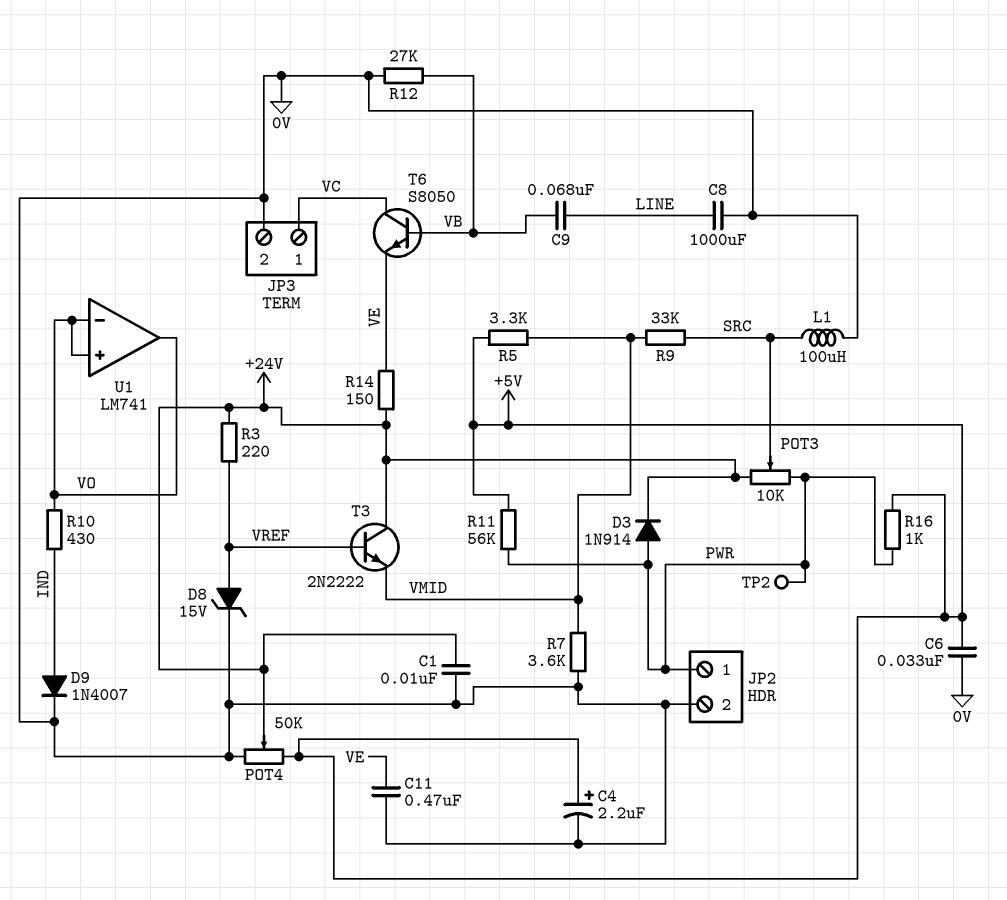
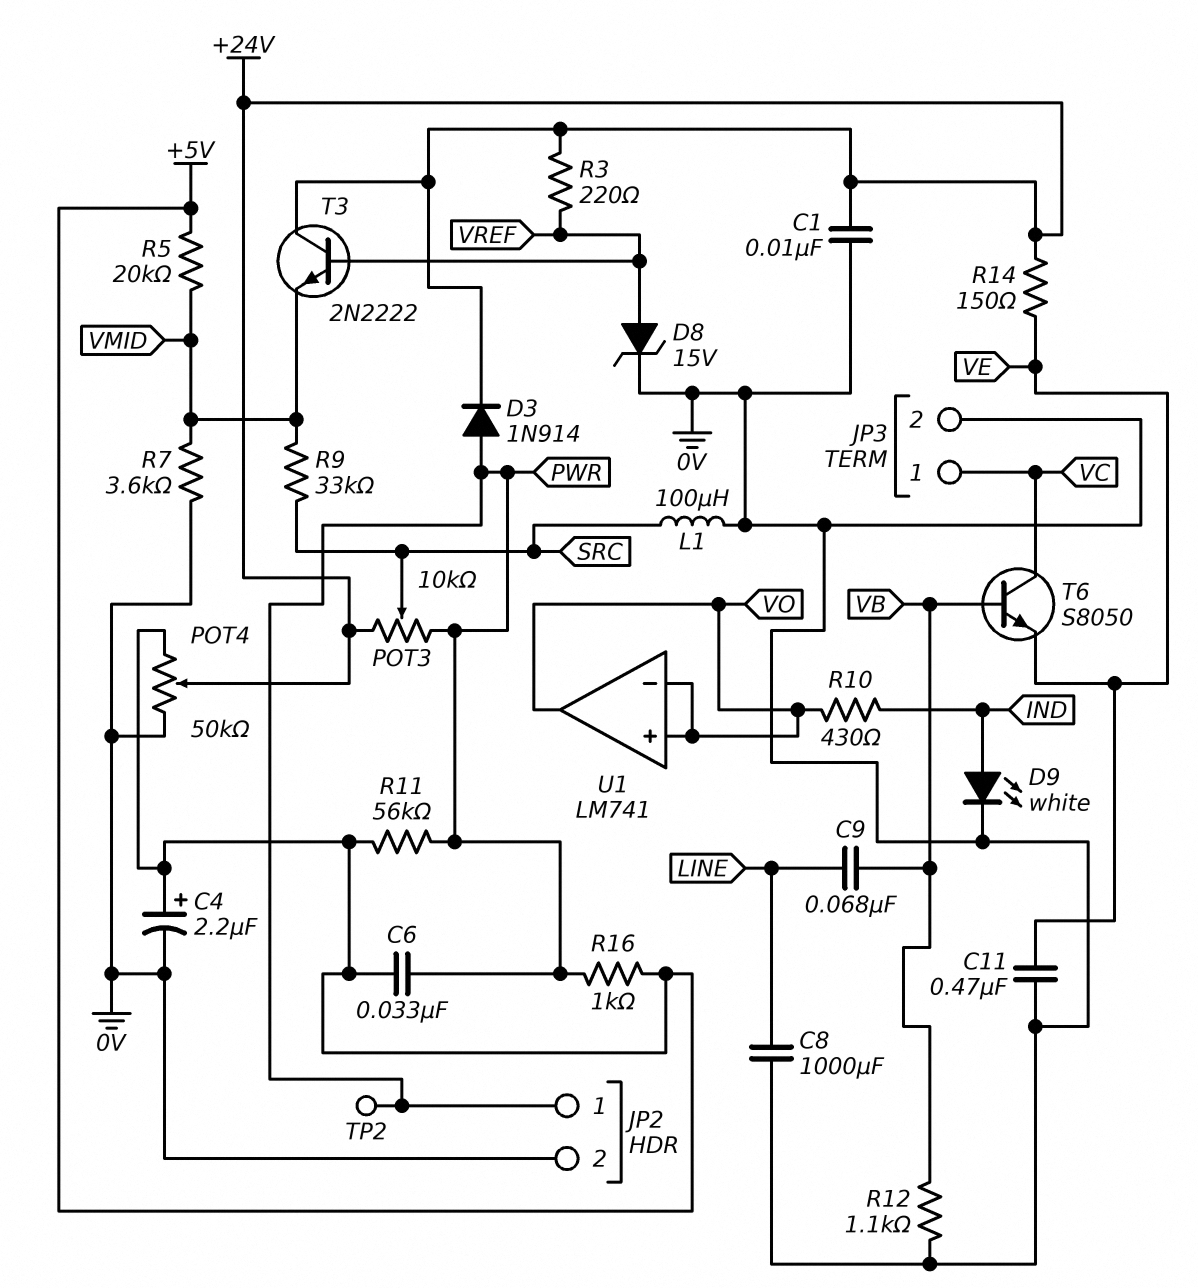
C6: 33nF (+5V, 0V) -> 33nF (+5V, PWR)
D9: diode 1N4007 (A IND, K 0V) -> LED white (A IND, K 0V)
R5: 3.3k (+5V, VMID) -> 20k (+5V, VMID)
R12: 27k (0V, VB) -> 1.1k (0V, VB)

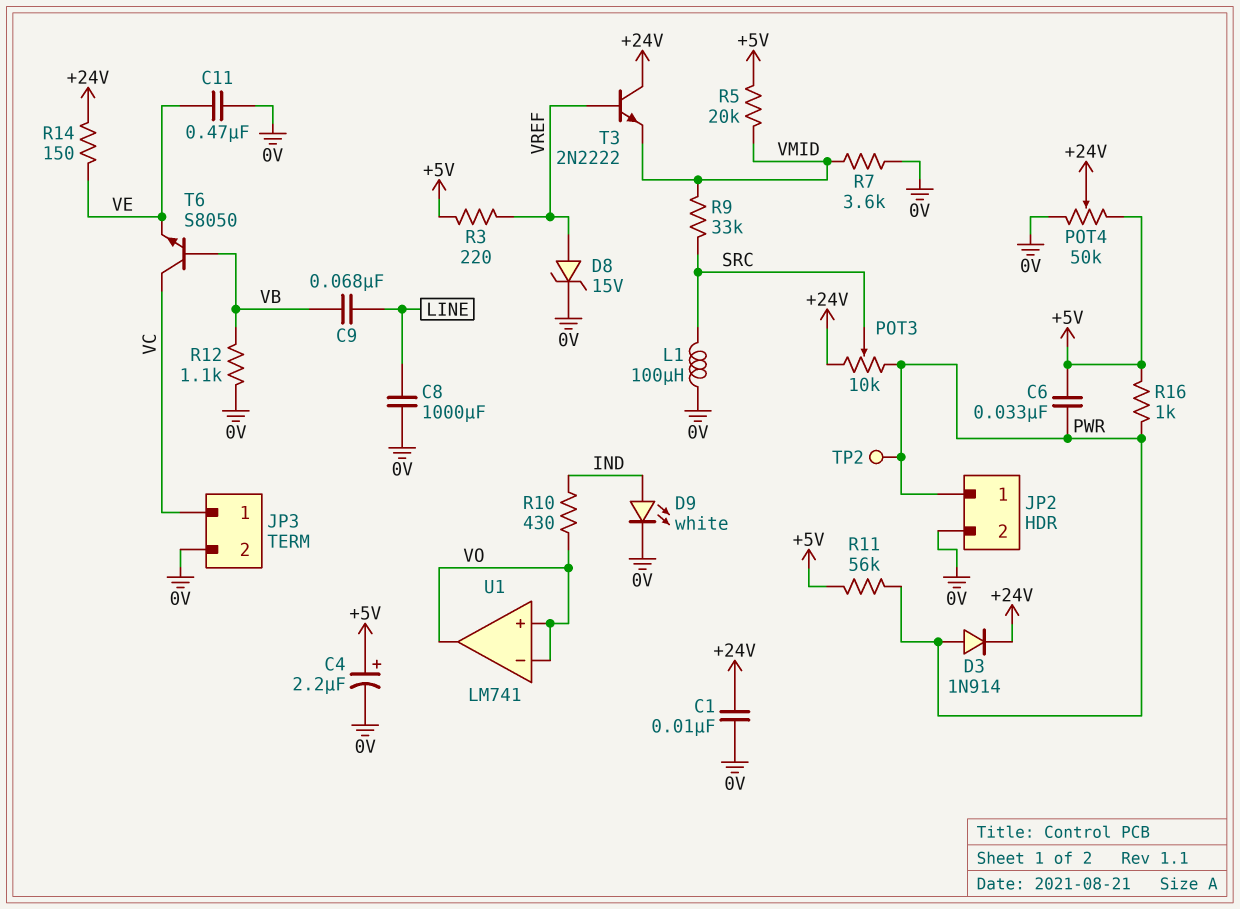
R3: 220 (+24V, VREF) -> 220 (+5V, VREF)

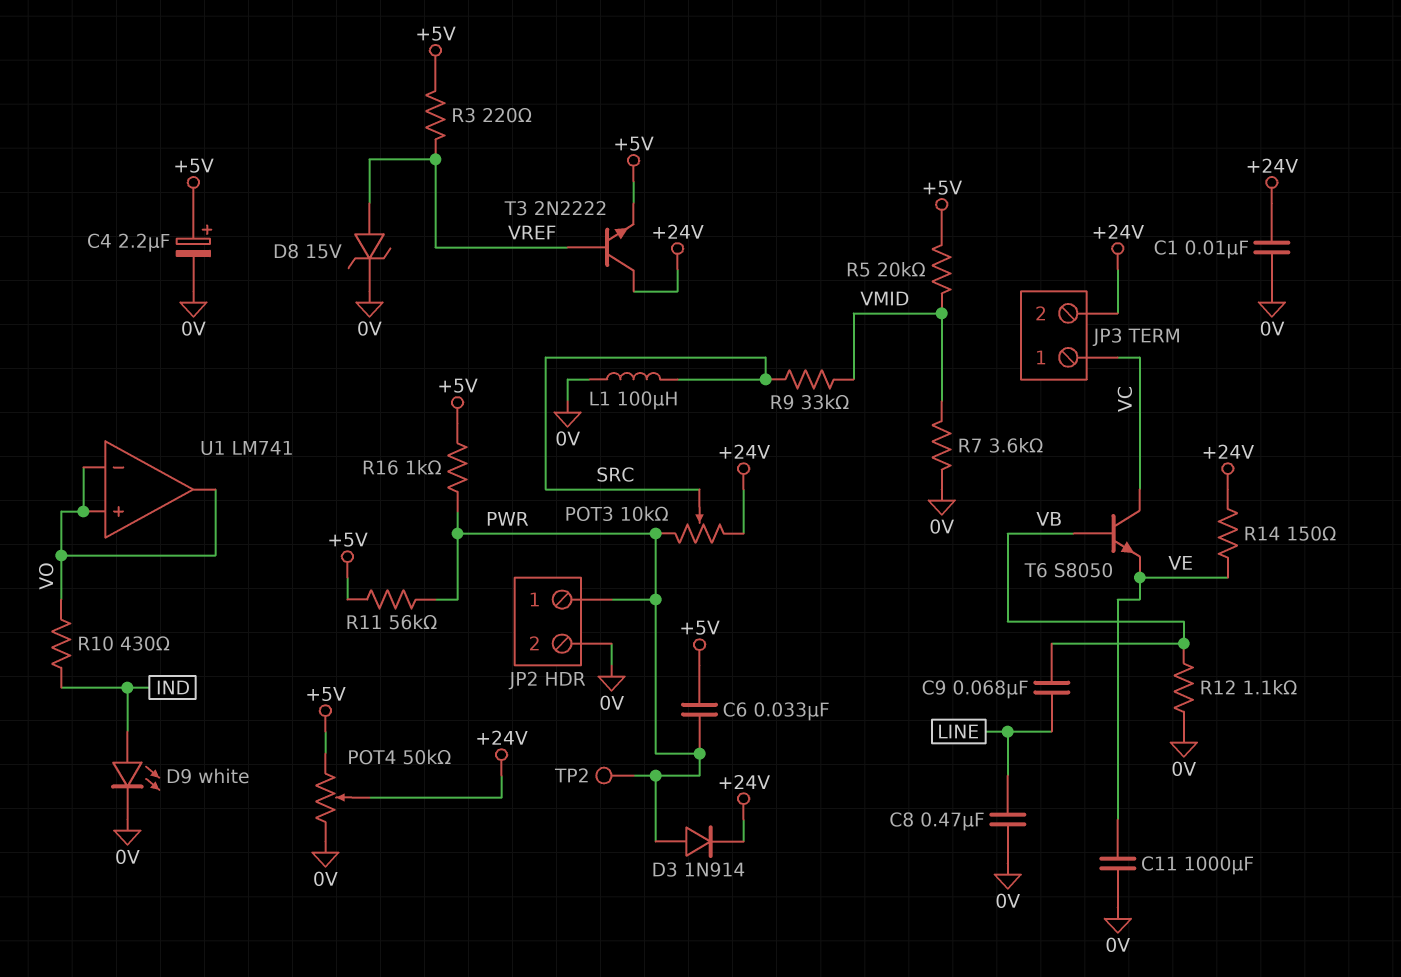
C8: 1000uF (0V, LINE) -> 470nF (0V, LINE)
C11: 470nF (0V, VE) -> 1000uF (0V, VE)
JP3 pin 2: 0V -> +24V
T3: NPN 2N2222 (B VREF, C +24V, E VMID) -> NPN 2N2222 (B VREF, C +24V, E +5V)

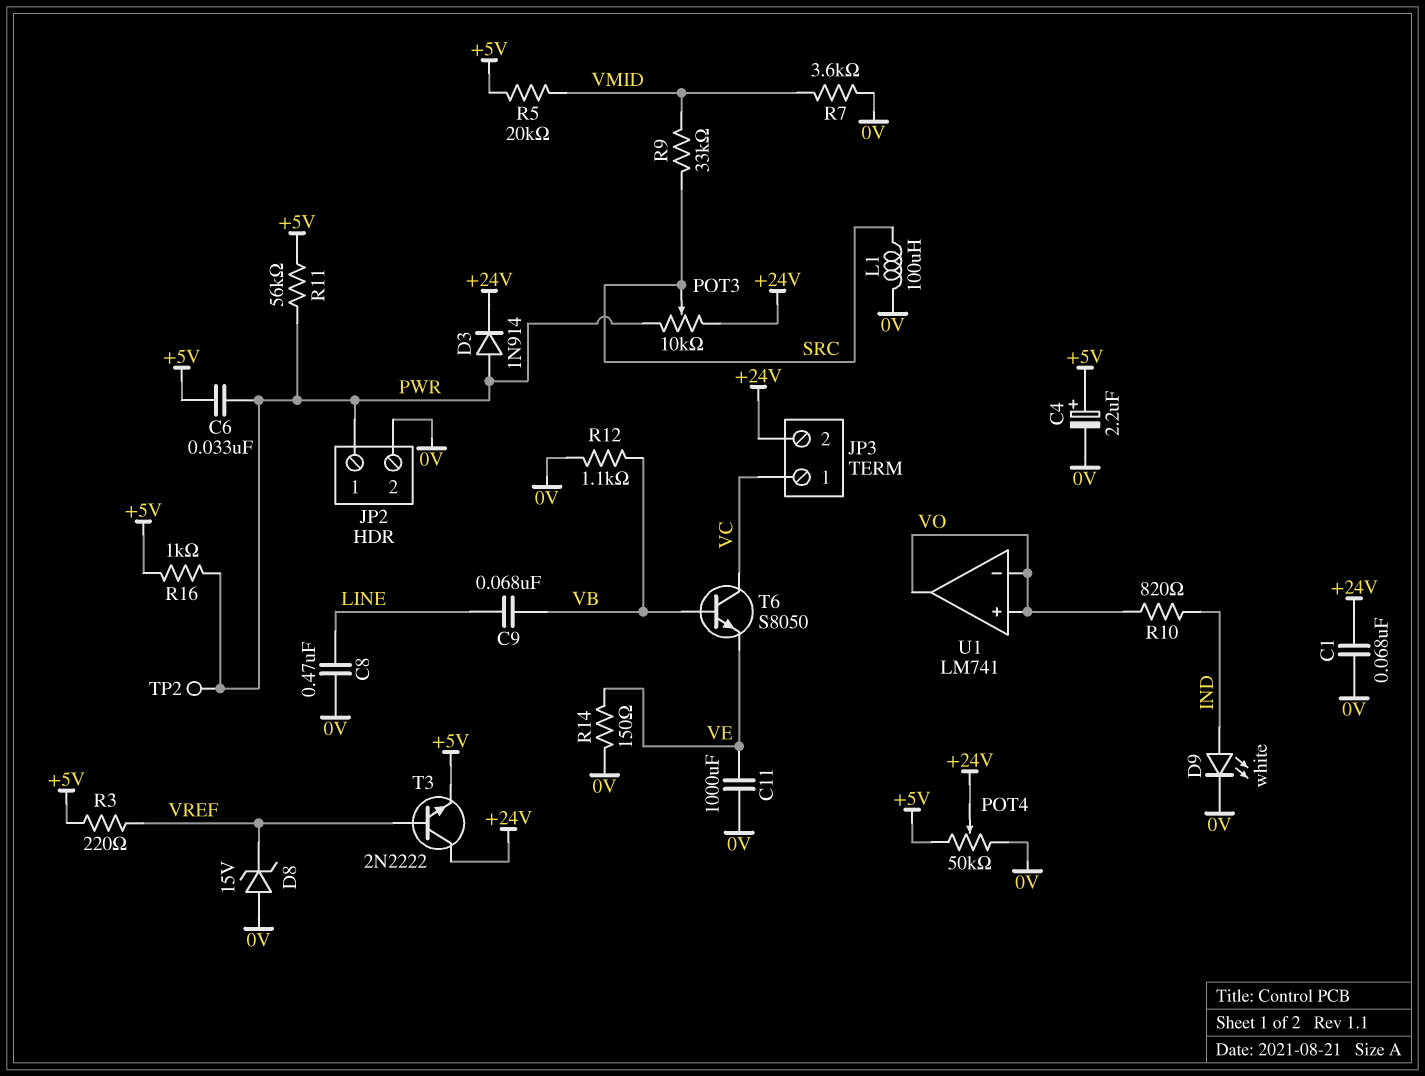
C1: 10nF (+24V, 0V) -> 68nF (+24V, 0V)
D8: zener 15V (A VREF, K 0V) -> zener 15V (A 0V, K VREF)
R10: 430 (IND, VO) -> 820 (IND, VO)
R14: 150 (+24V, VE) -> 150 (0V, VE)

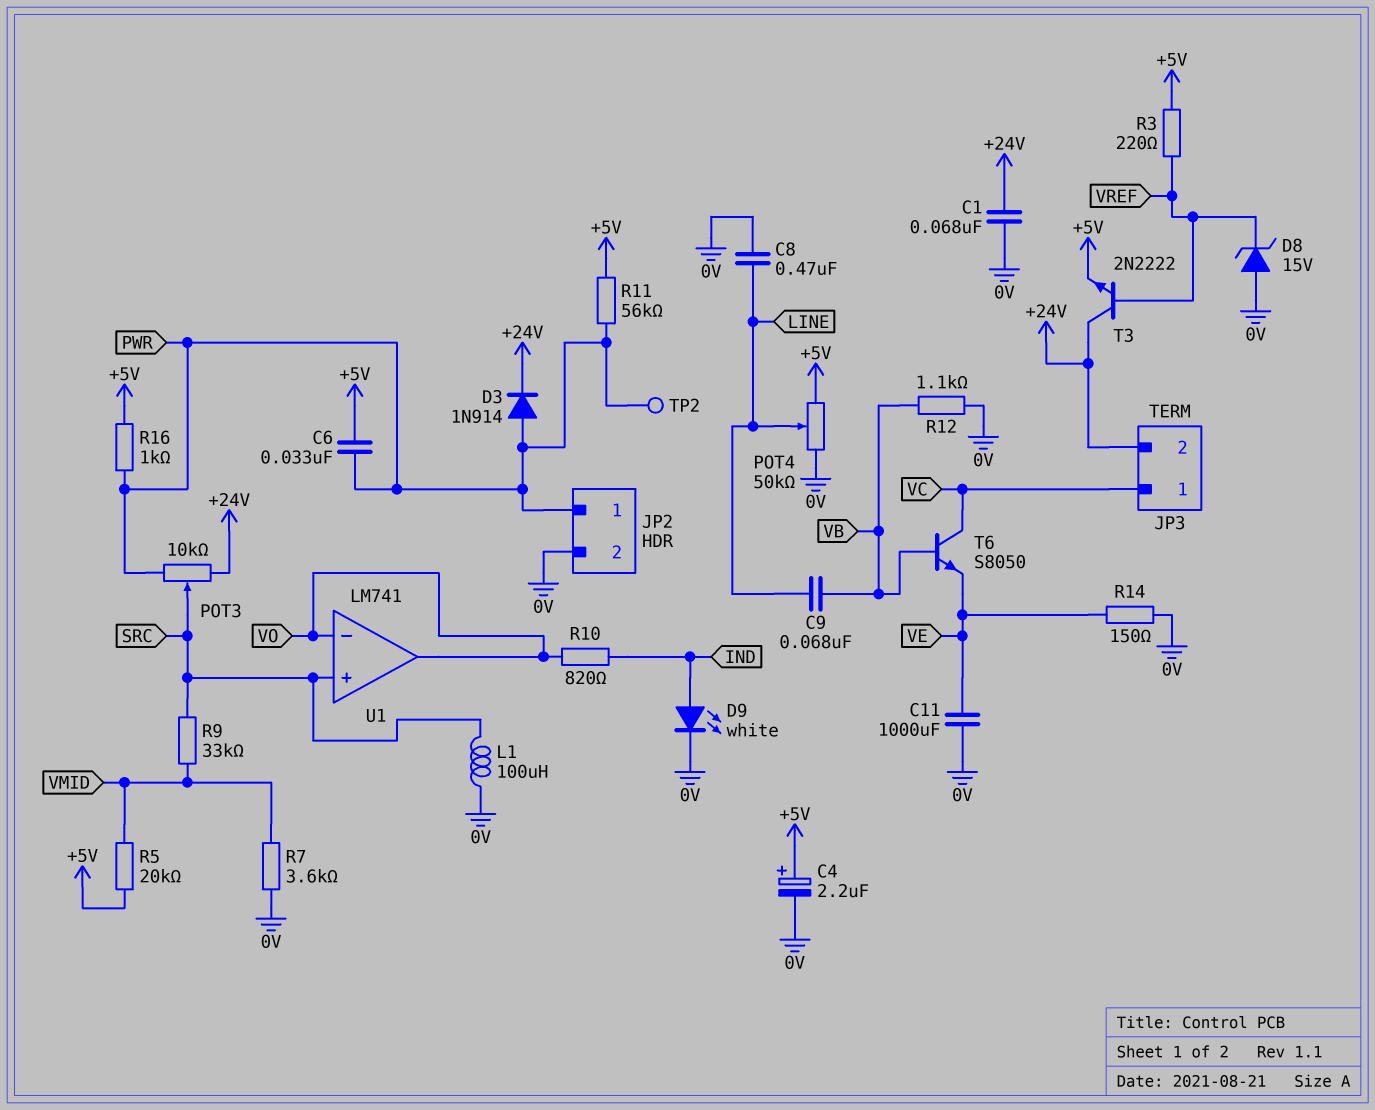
POT4: 50k (+5V, 0V, wiper +24V) -> 50k (+5V, 0V, wiper LINE)
U1 pin in+: VO -> SRC

